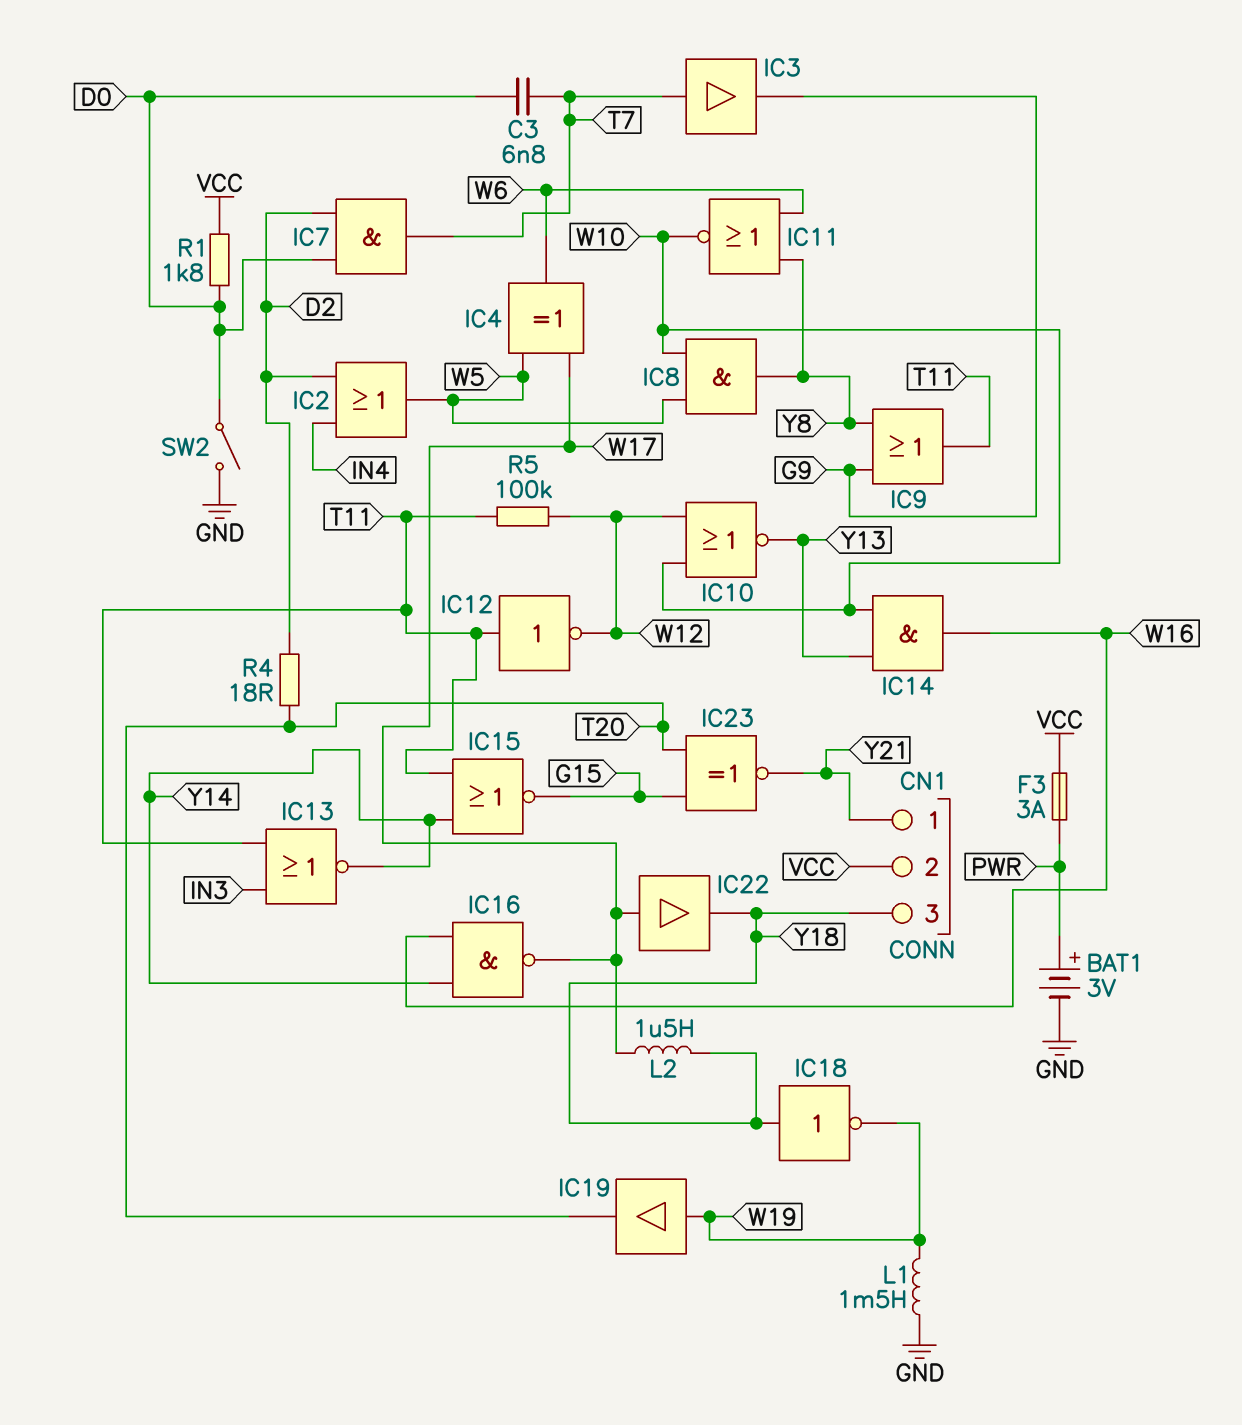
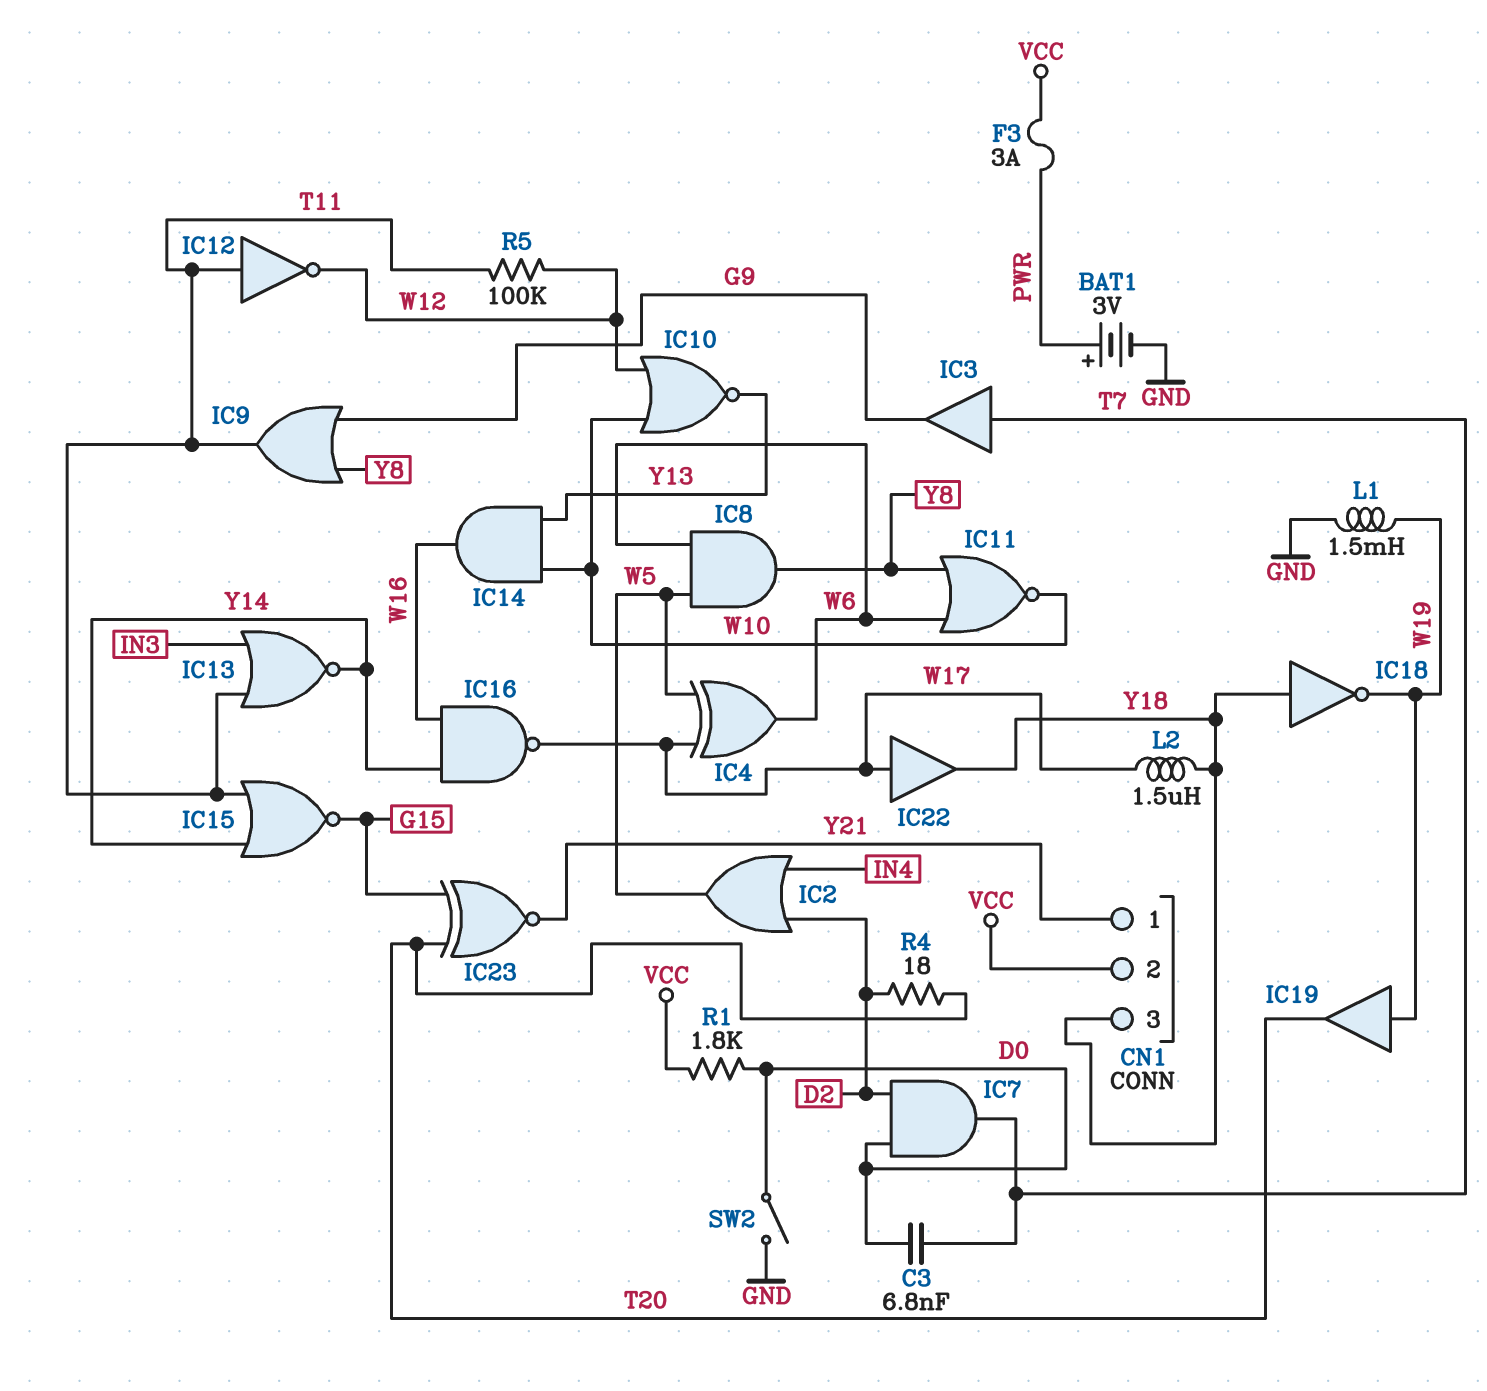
IC8: AND (in W5, in W10, out Y8) -> AND (in W5, in W6, out Y8)

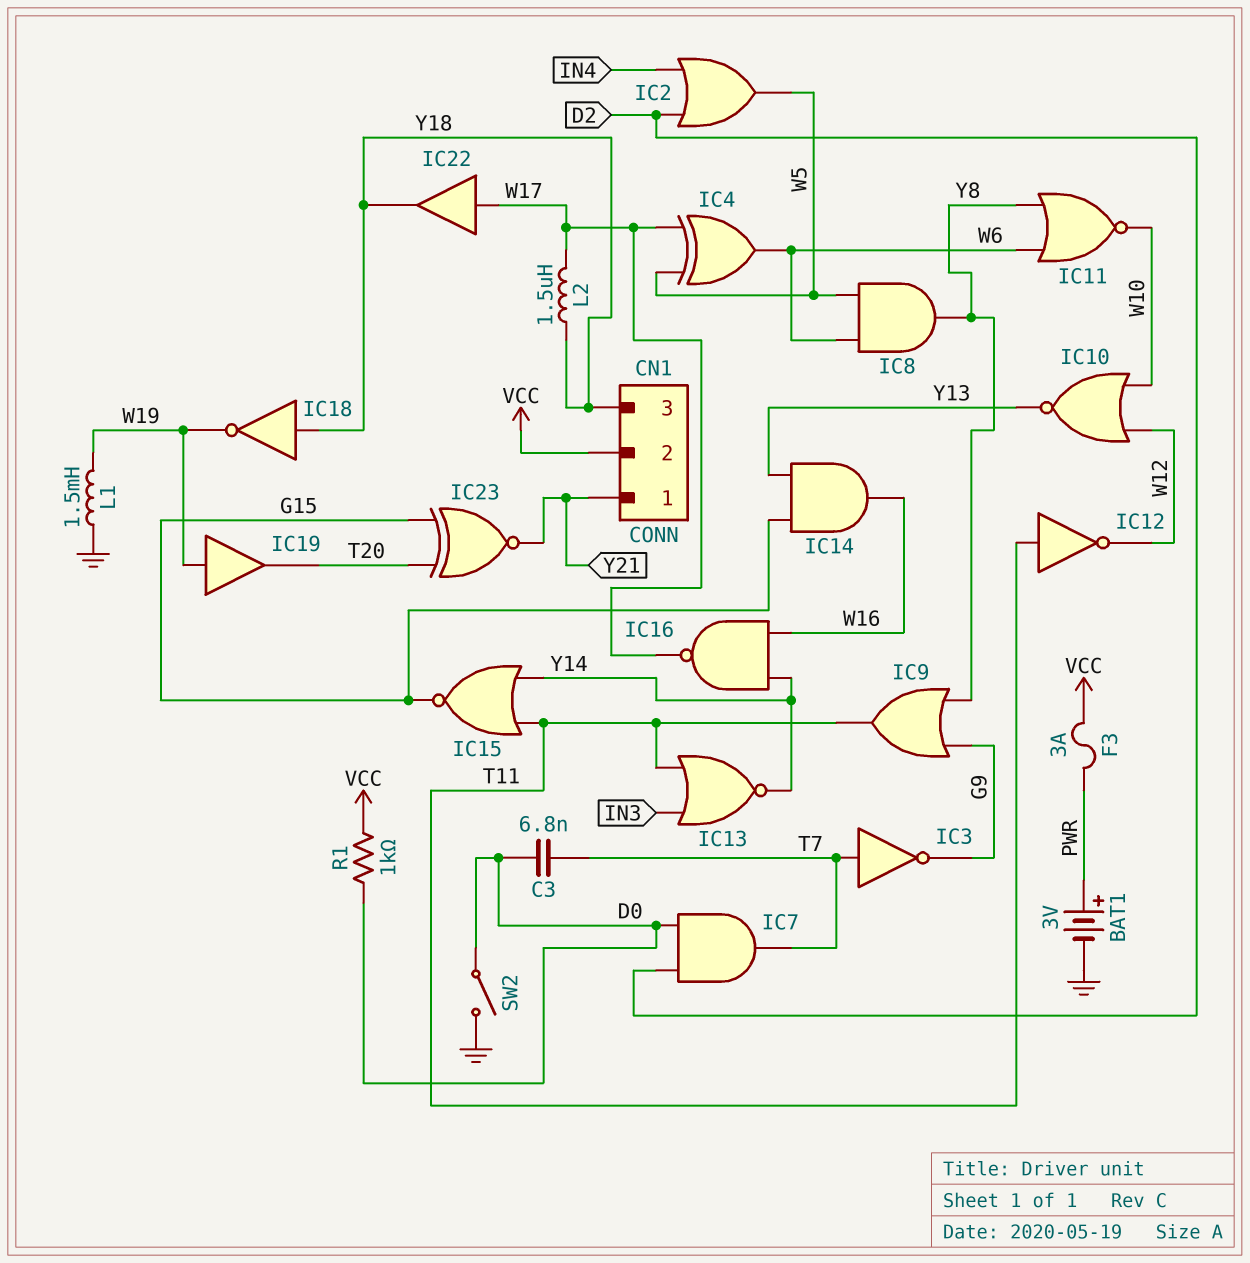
IC3: buffer (in T7, out G9) -> NOT (in T7, out G9)
IC14: AND (in W10, in Y13, out W16) -> AND (in G15, in Y13, out W16)
R1: 1.8k (D0, VCC) -> 1k (D0, VCC)
R4: 18 (D2, T20) -> none
R5: 100k (T11, W12) -> none

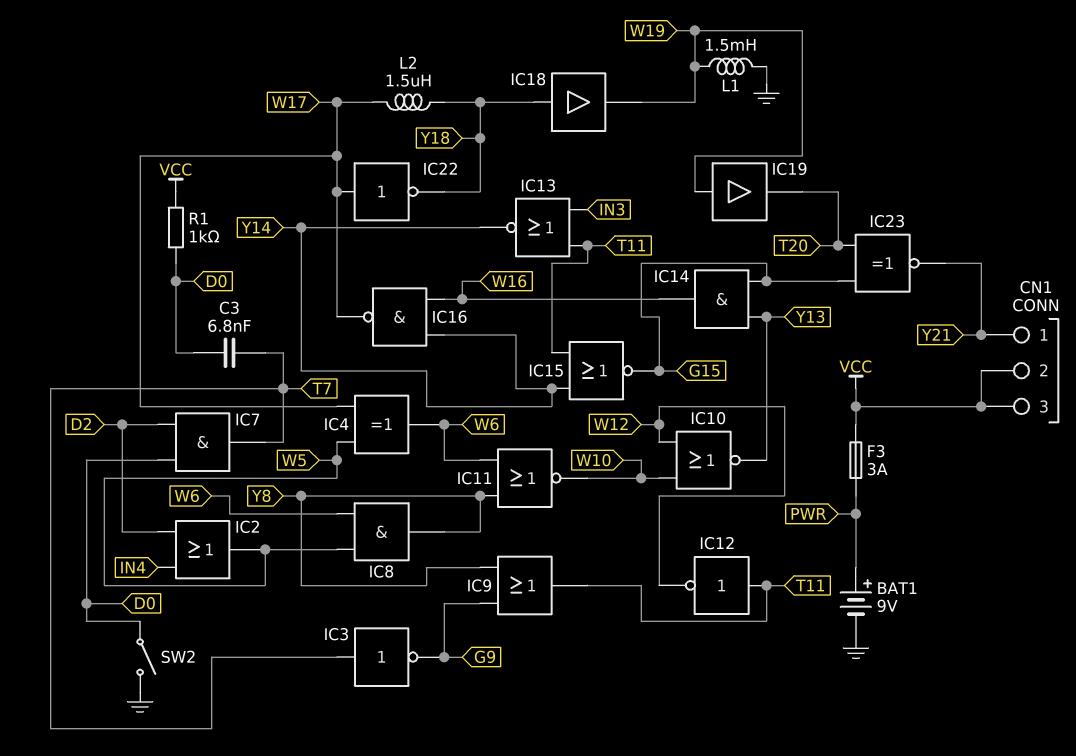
BAT1: 3V (plus PWR, minus GND) -> 9V (plus PWR, minus GND)
CN1 pin 3: Y18 -> VCC
IC18: NOT (in Y18, out W19) -> buffer (in Y18, out W19)
IC22: buffer (in W17, out Y18) -> NOT (in W17, out Y18)

